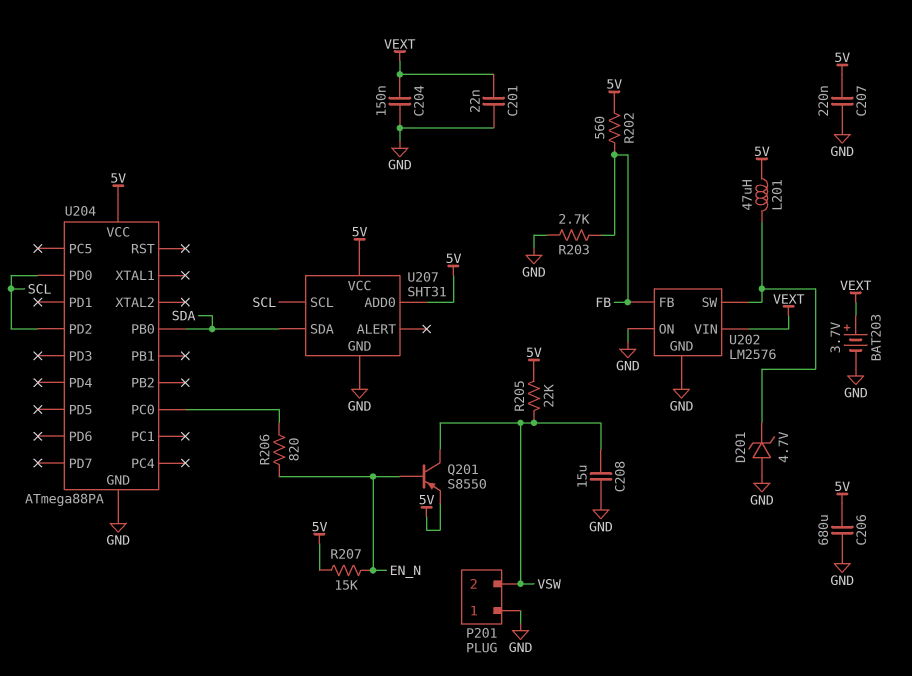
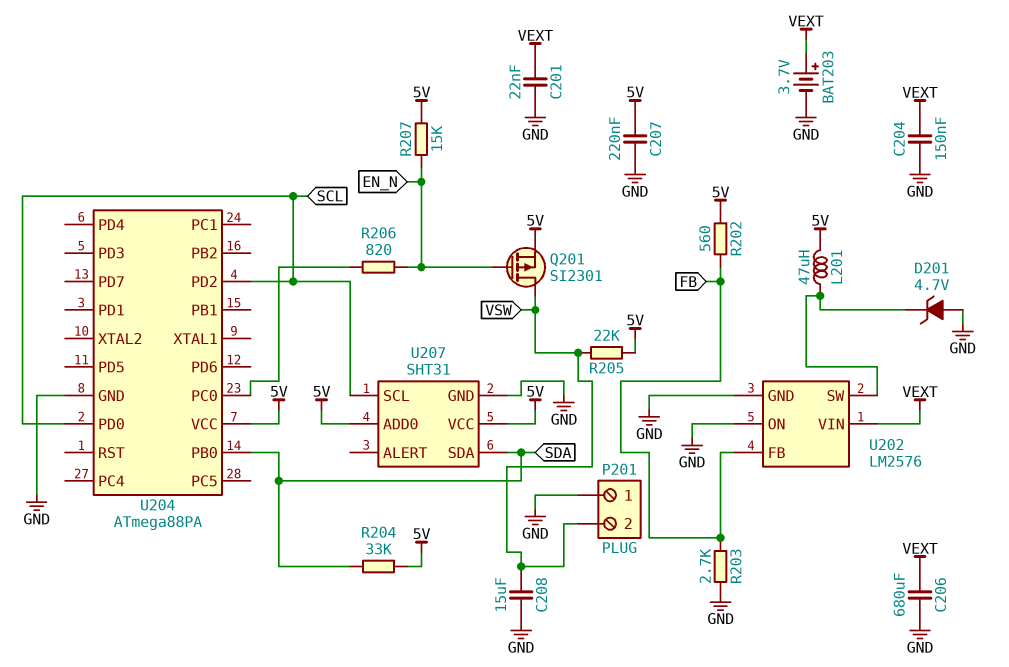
C206: 680uF (5V, GND) -> 680uF (GND, VEXT)
Q201: PNP S8550 (B EN_N, C VSW, E 5V) -> PMOS SI2301 (G EN_N, D VSW, S 5V)
R204: none -> 33k (5V, SDA)

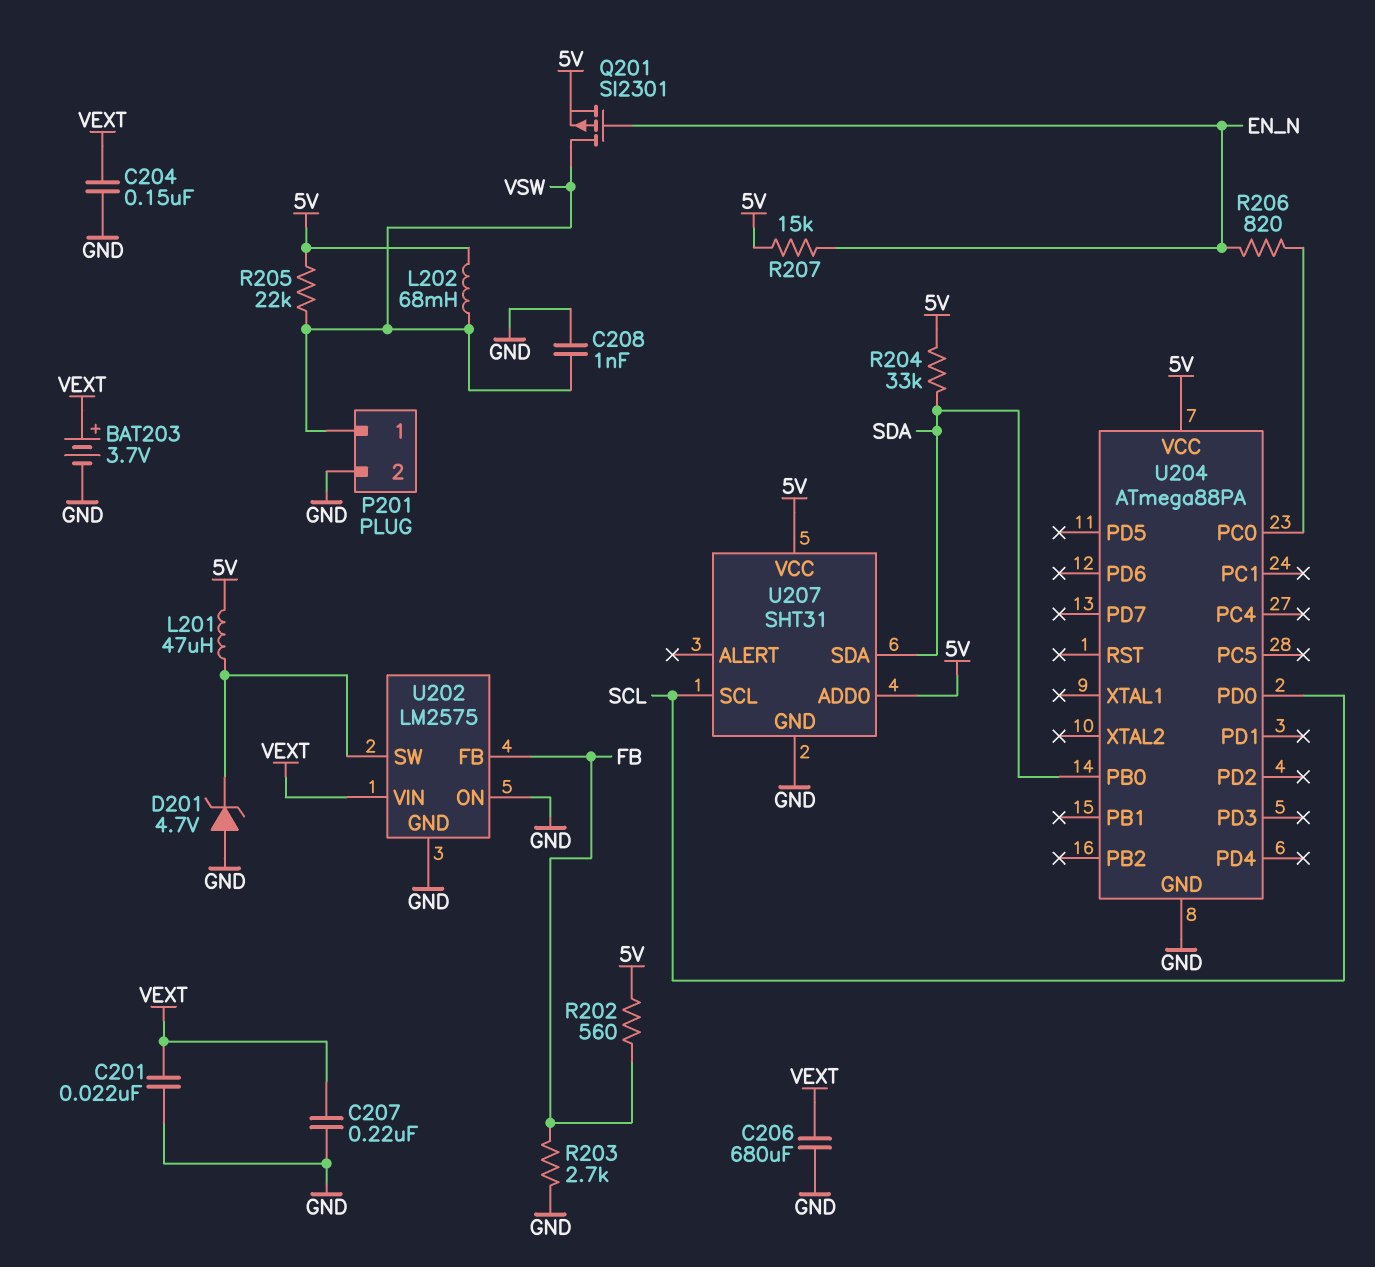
C207: 220nF (5V, GND) -> 220nF (GND, VEXT)
C208: 15uF (GND, VSW) -> 1nF (GND, VSW)
L202: none -> 68mH (5V, VSW)
P201 pin 1: GND -> VSW
P201 pin 2: VSW -> GND
U202: LM2576 -> LM2575
U204 pin PD2: SCL -> none

